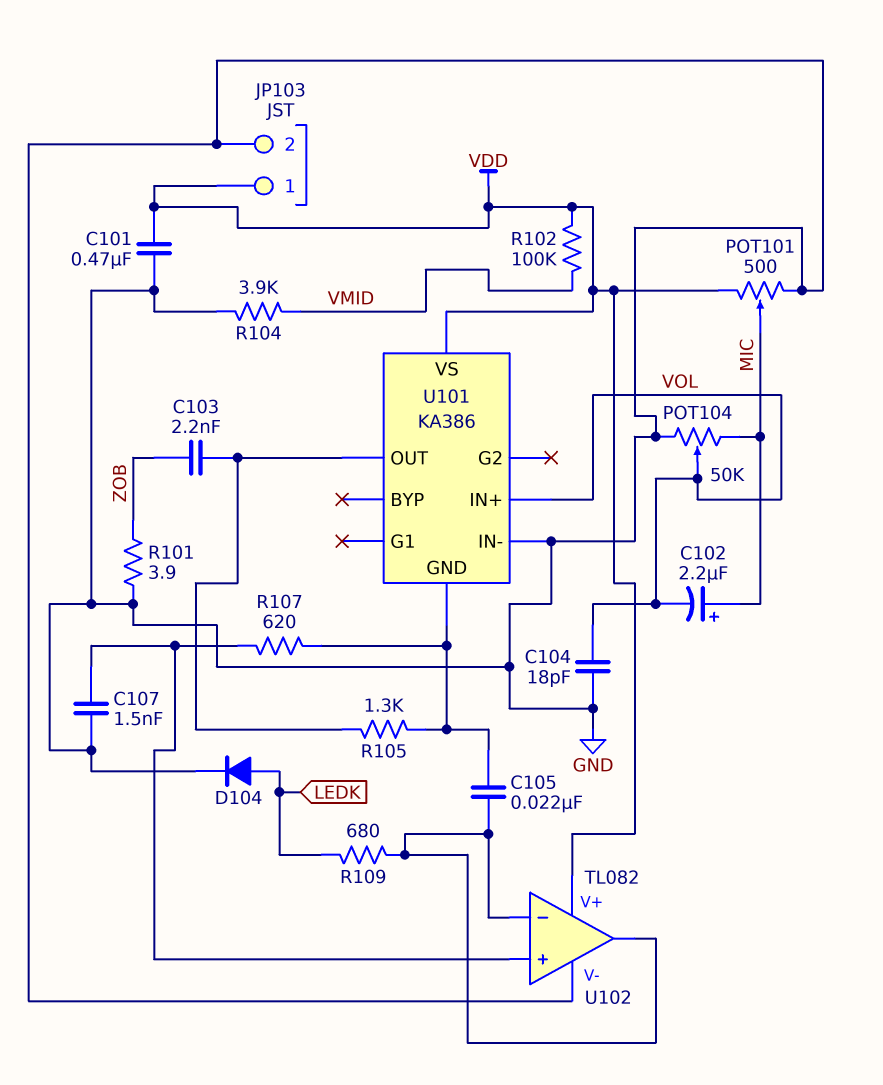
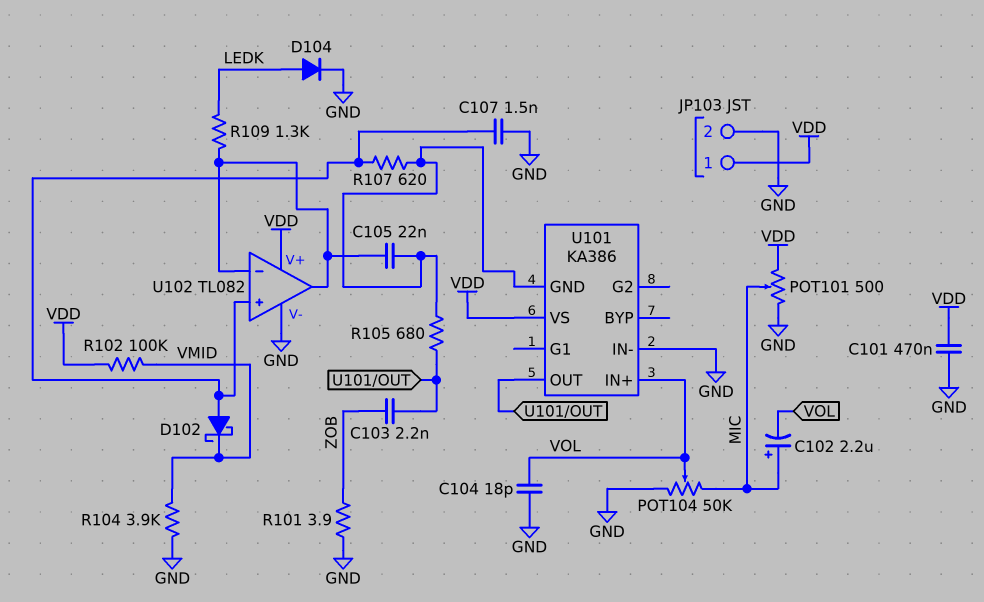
D102: none -> schottky (A U102/in+, K VMID)
R105: 1.3k (U101/GND, U101/OUT) -> 680 (U101/GND, U101/OUT)
R109: 680 (LEDK, U102/in-) -> 1.3k (LEDK, U102/in-)

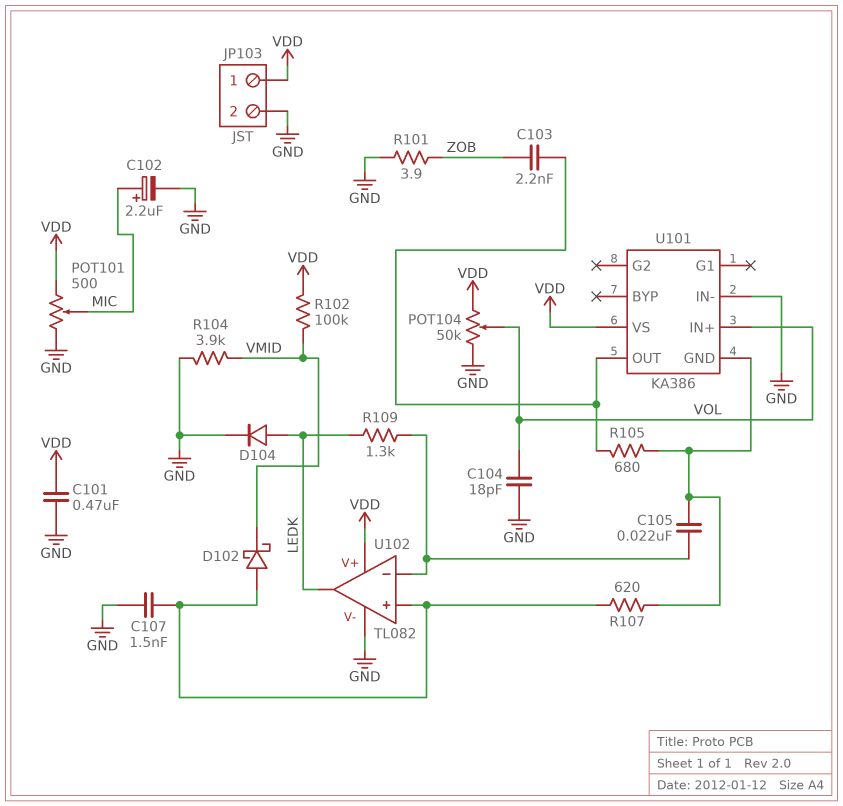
C102: 2.2uF (plus MIC, minus VOL) -> 2.2uF (plus MIC, minus GND)
POT104: 50k (GND, MIC, wiper VOL) -> 50k (GND, VDD, wiper VOL)
U102 pin out: U102/in- -> LEDK

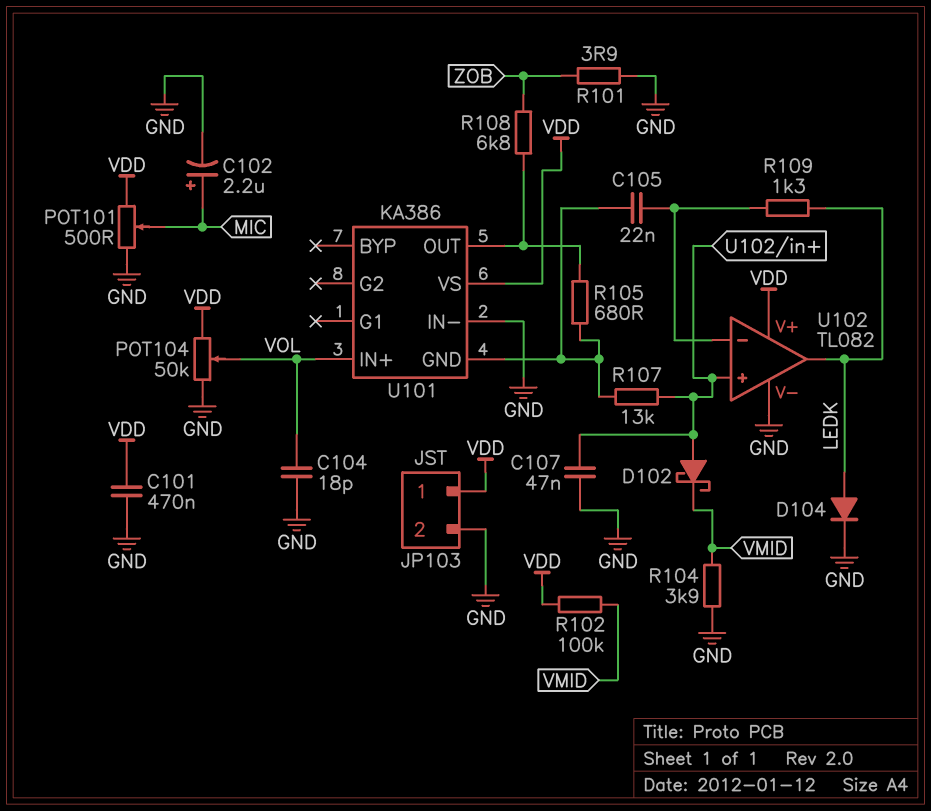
C103: 2.2nF (U101/OUT, ZOB) -> none
C107: 1.5nF (GND, U102/in+) -> 47nF (GND, U102/in+)
R107: 620 (U101/GND, U102/in+) -> 13k (U101/GND, U102/in+)
R108: none -> 6.8k (U101/OUT, ZOB)

